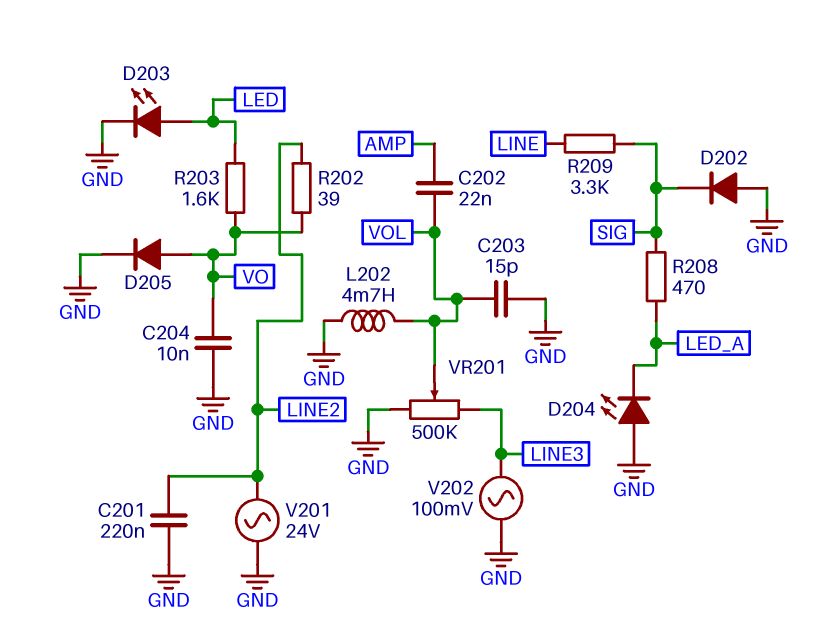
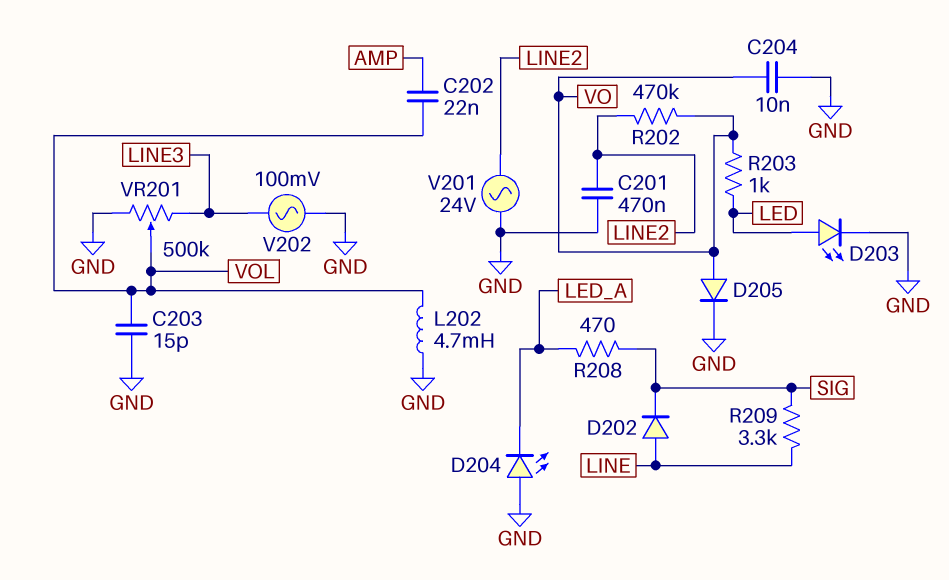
C201: 220nF (GND, LINE2) -> 470nF (GND, LINE2)
D202: diode (A GND, K SIG) -> diode (A LINE, K SIG)
R202: 39 (LINE2, VO) -> 470k (LINE2, VO)
R203: 1.6k (LED, VO) -> 1k (LED, VO)

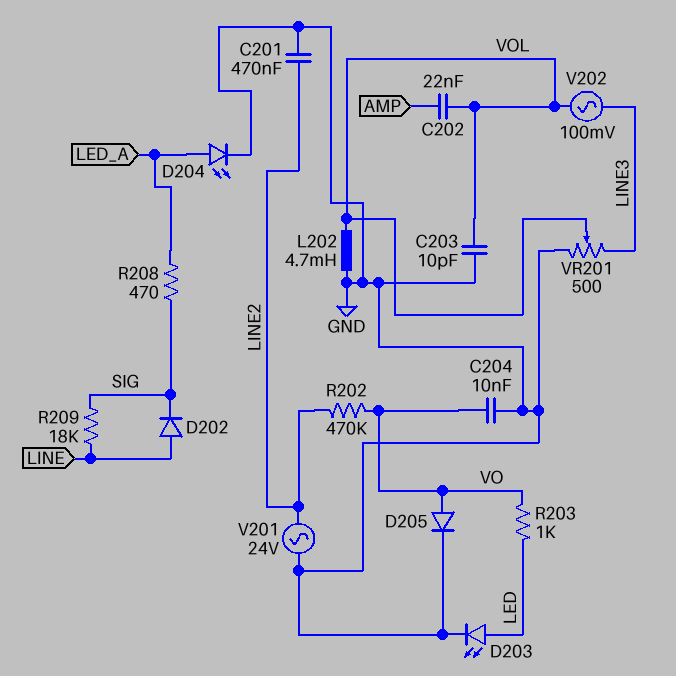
C203: 15pF (GND, VOL) -> 10pF (GND, VOL)
D204: LED (A GND, K LED_A) -> LED (A LED_A, K GND)
R209: 3.3k (LINE, SIG) -> 18k (LINE, SIG)
V202: AC 100mV (GND, LINE3) -> AC 100mV (LINE3, VOL)
VR201: 500k (GND, LINE3, wiper VOL) -> 500 (GND, LINE3, wiper VOL)

